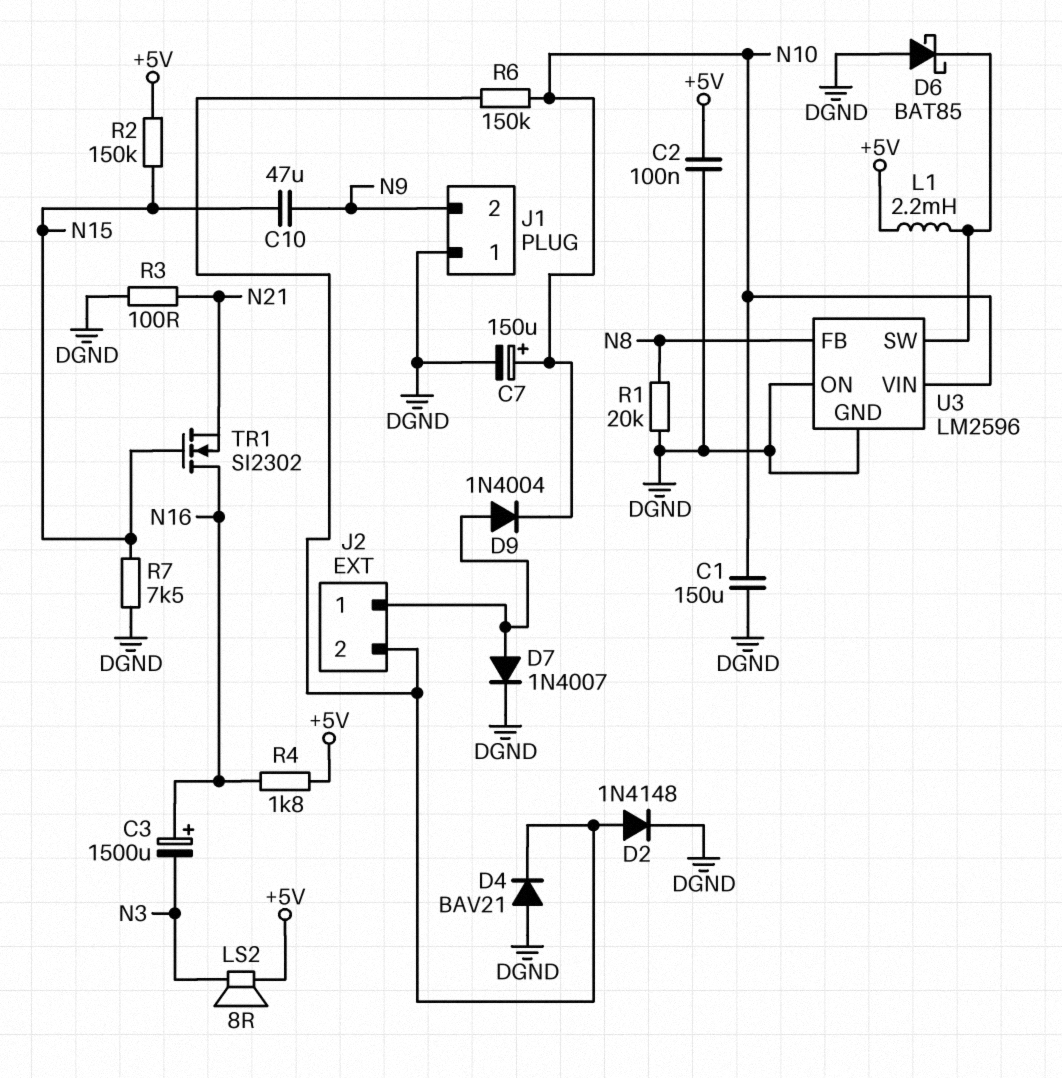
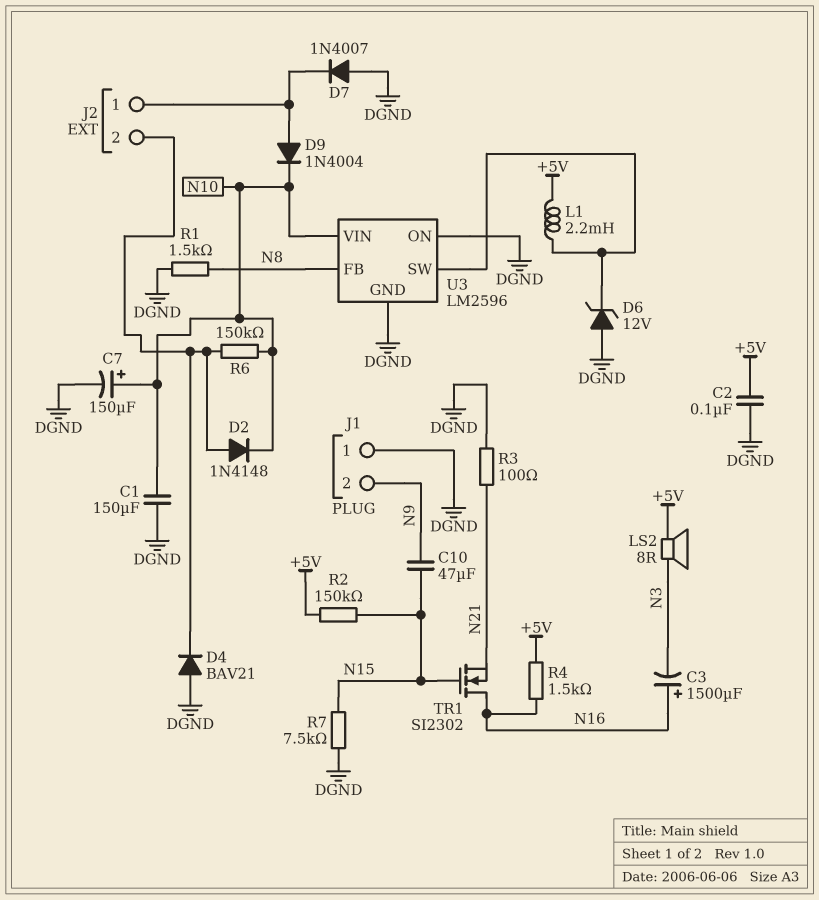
D2: diode 1N4148 (A J2/2, K DGND) -> diode 1N4148 (A J2/2, K N10)
D6: schottky BAT85 (A DGND, K U3/SW) -> zener 12V (A DGND, K U3/SW)
D7: diode 1N4007 (A J2/1, K DGND) -> diode 1N4007 (A DGND, K J2/1)
R1: 20k (DGND, N8) -> 1.5k (DGND, N8)
R4: 1.8k (+5V, N16) -> 1.5k (+5V, N16)

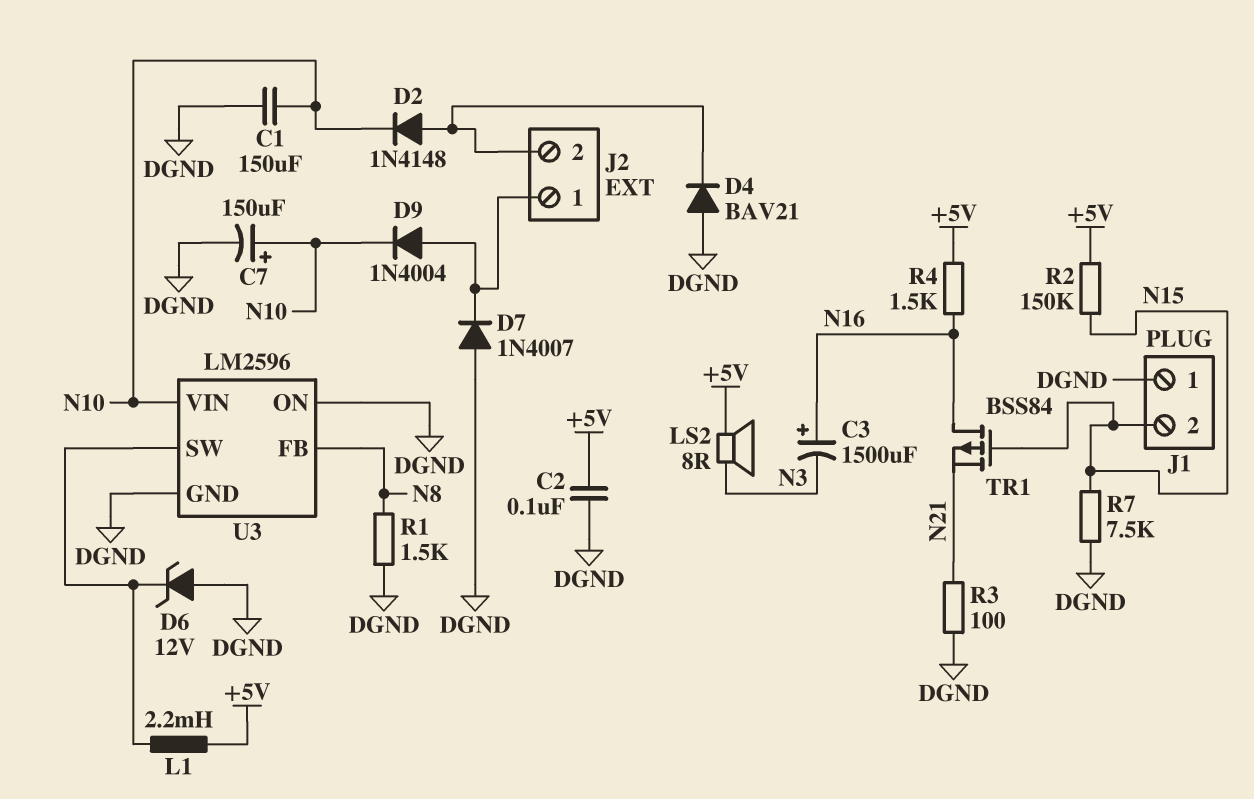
C10: 47uF (N9, N15) -> none
J1 pin 2: N9 -> N15
R6: 150k (J2/2, N10) -> none
TR1: NMOS SI2302 (G N15, D N16, S N21) -> PMOS BSS84 (G N15, D N16, S N21)

